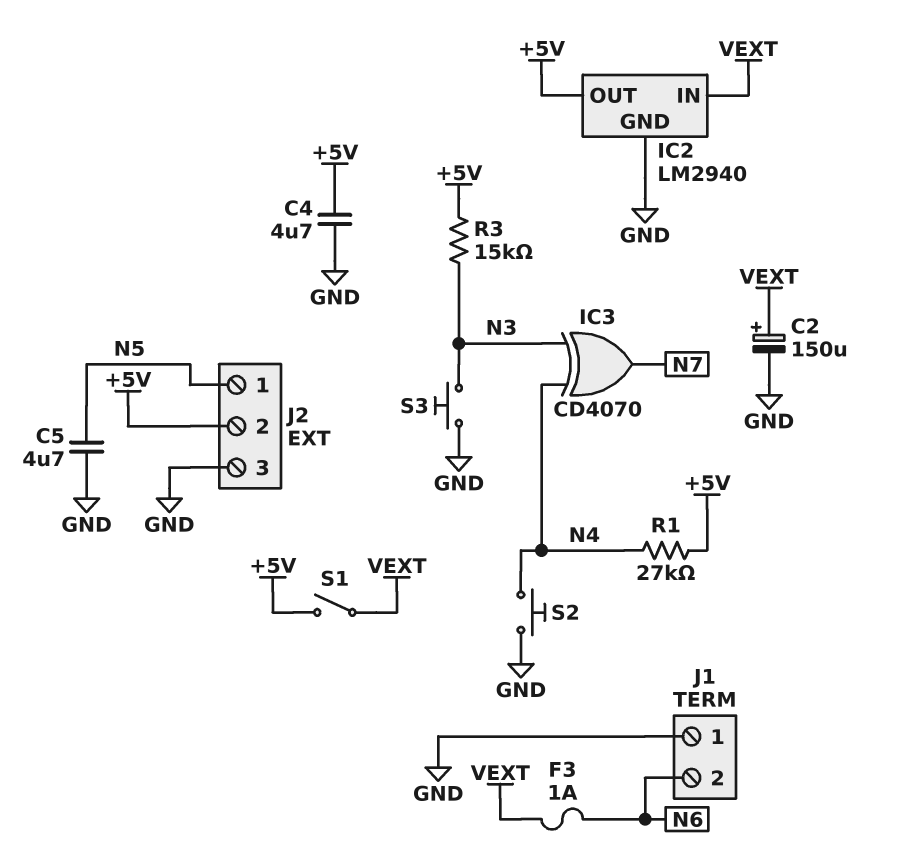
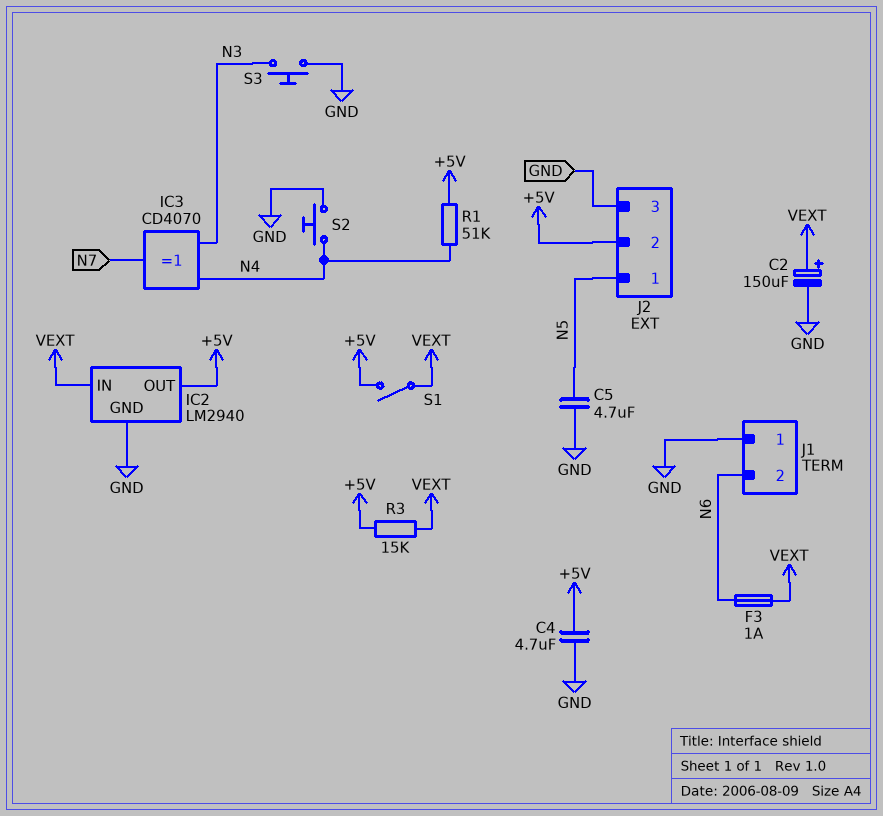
R1: 27k (+5V, N4) -> 51k (+5V, N4)
R3: 15k (+5V, N3) -> 15k (+5V, VEXT)

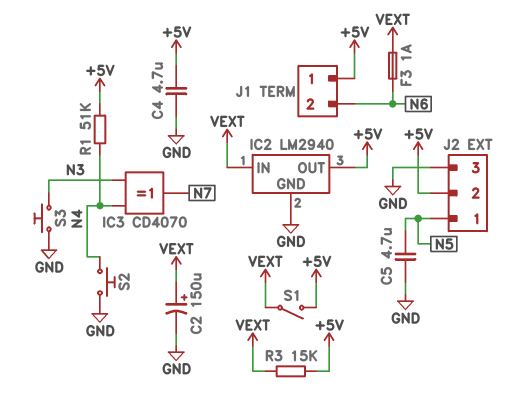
J1 pin 1: GND -> +5V

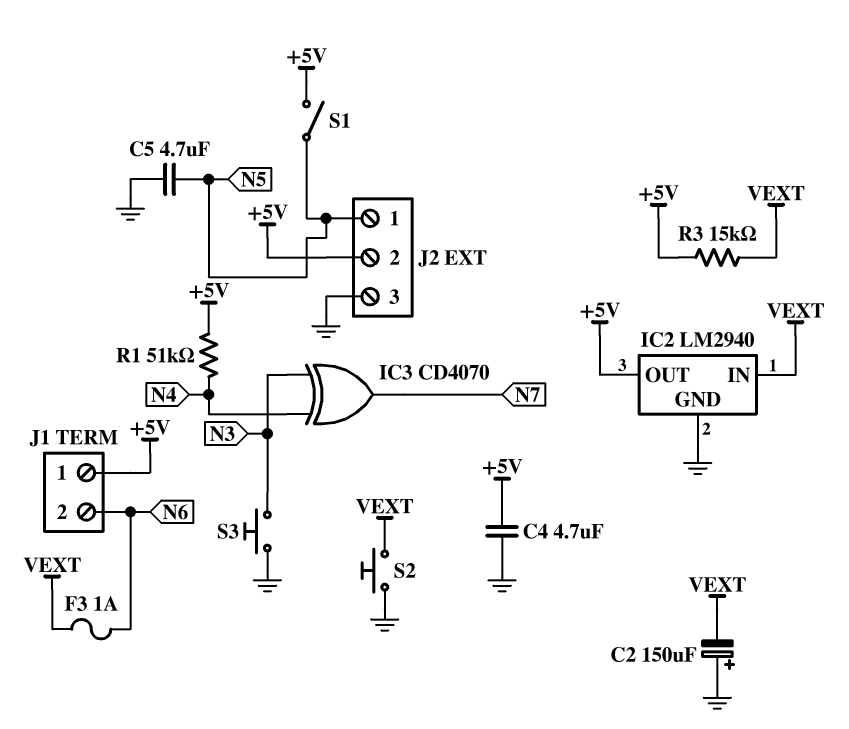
C2: 150uF (plus VEXT, minus GND) -> 150uF (plus GND, minus VEXT)
S1: switch (+5V, VEXT) -> switch (+5V, N5)
S2: button (GND, N4) -> button (GND, VEXT)

